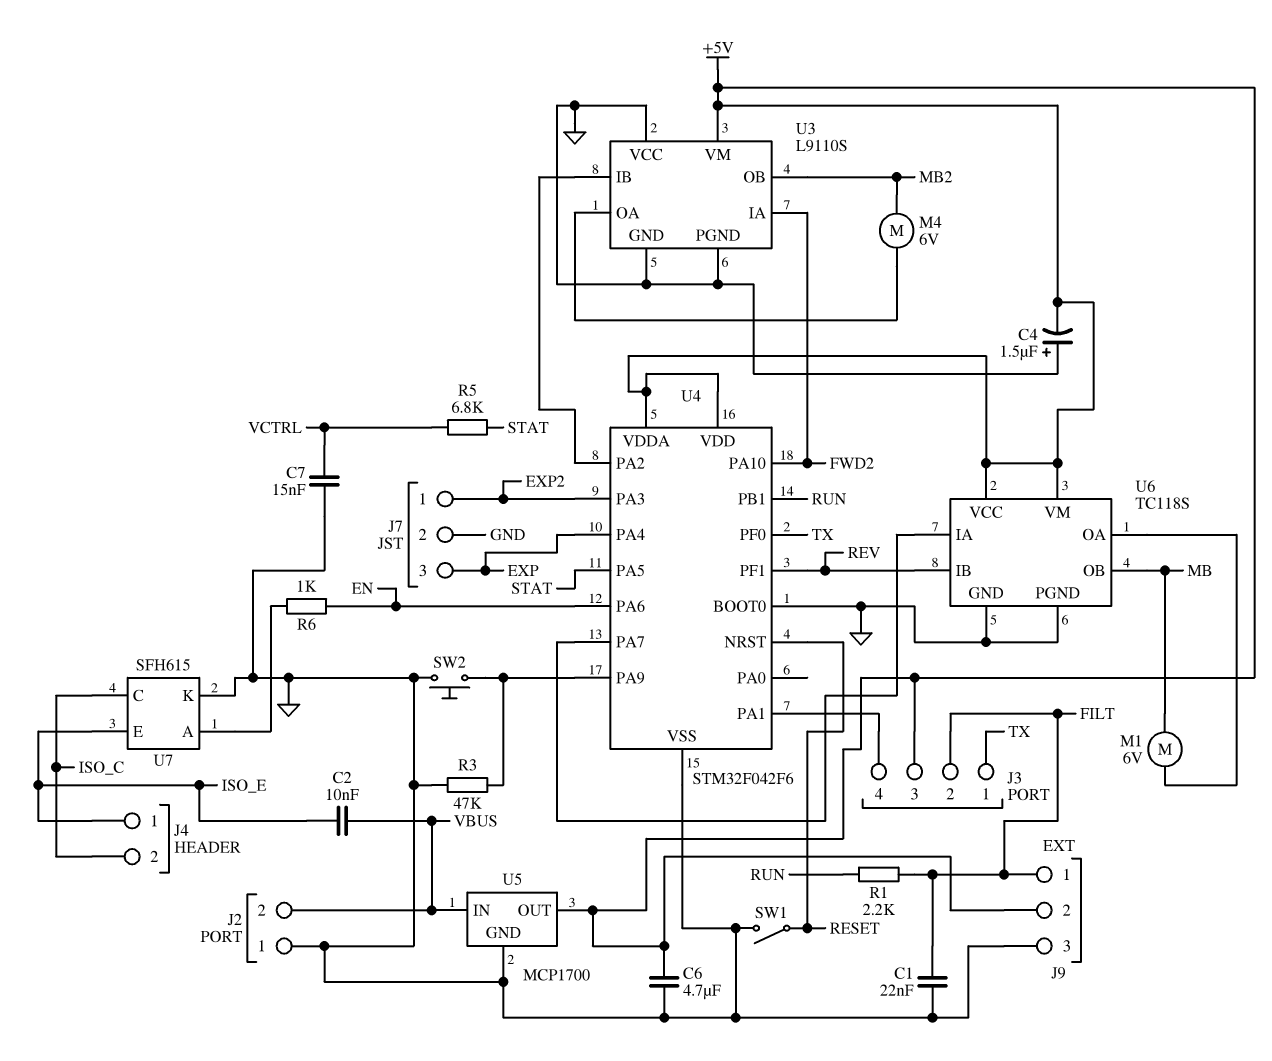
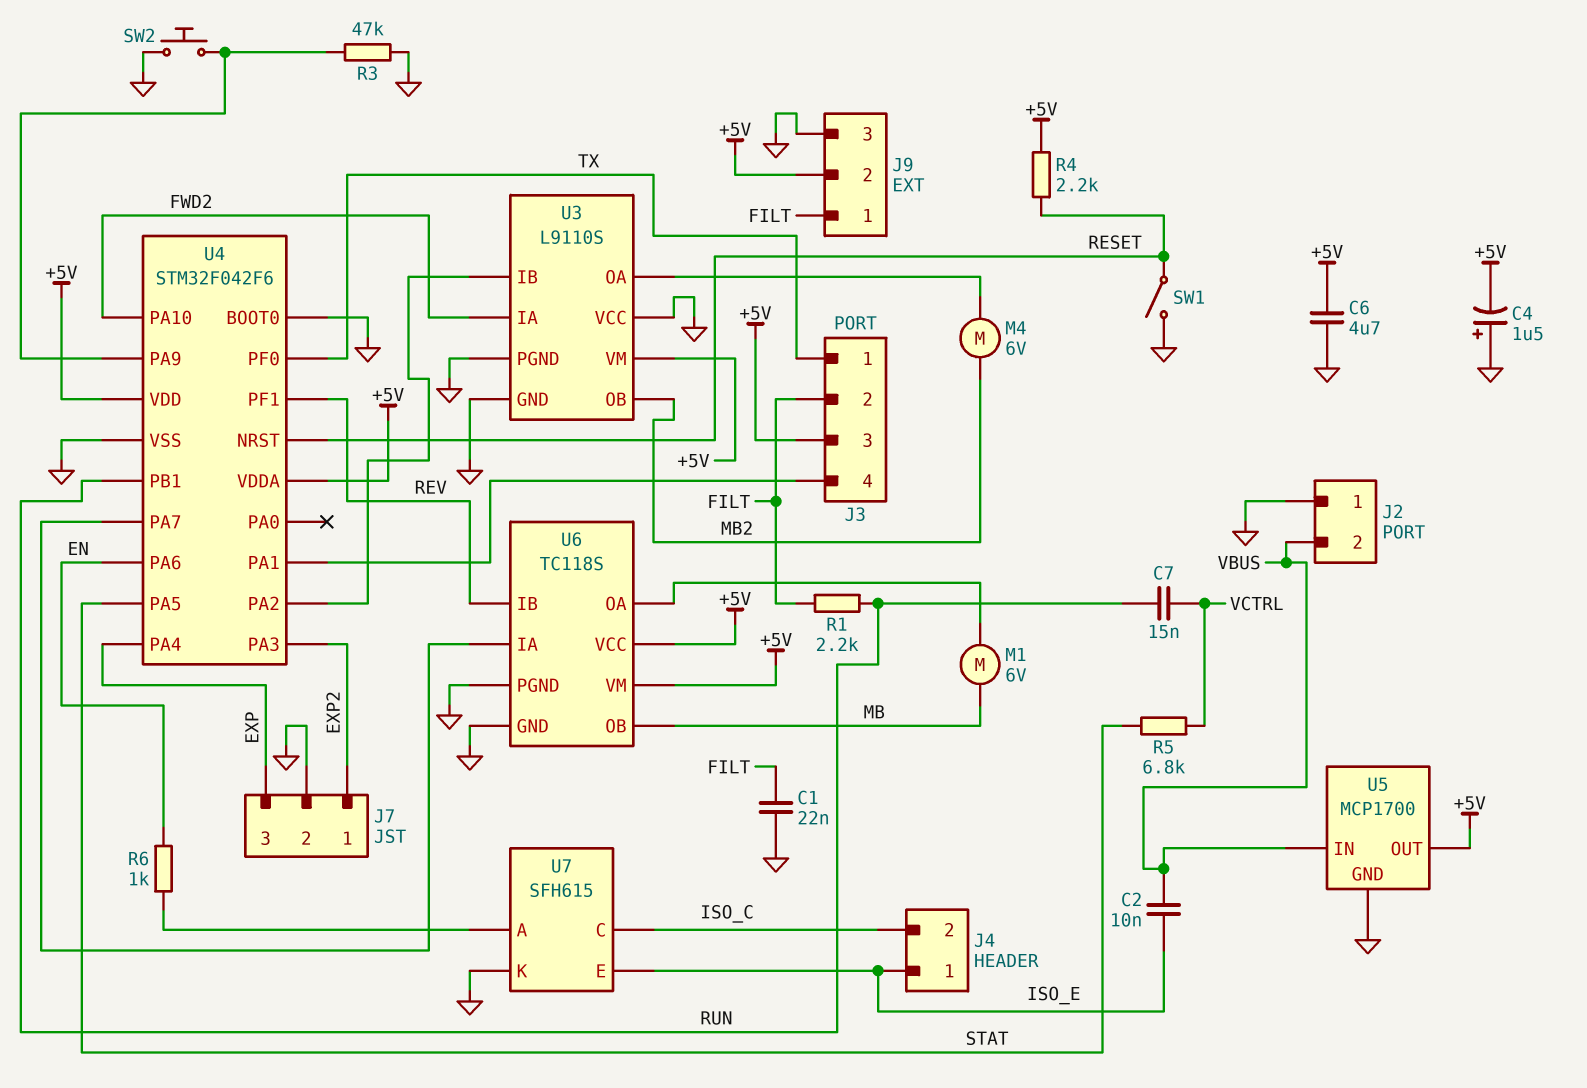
C7: 15nF (GND, VCTRL) -> 15nF (RUN, VCTRL)
R4: none -> 2.2k (+5V, RESET)

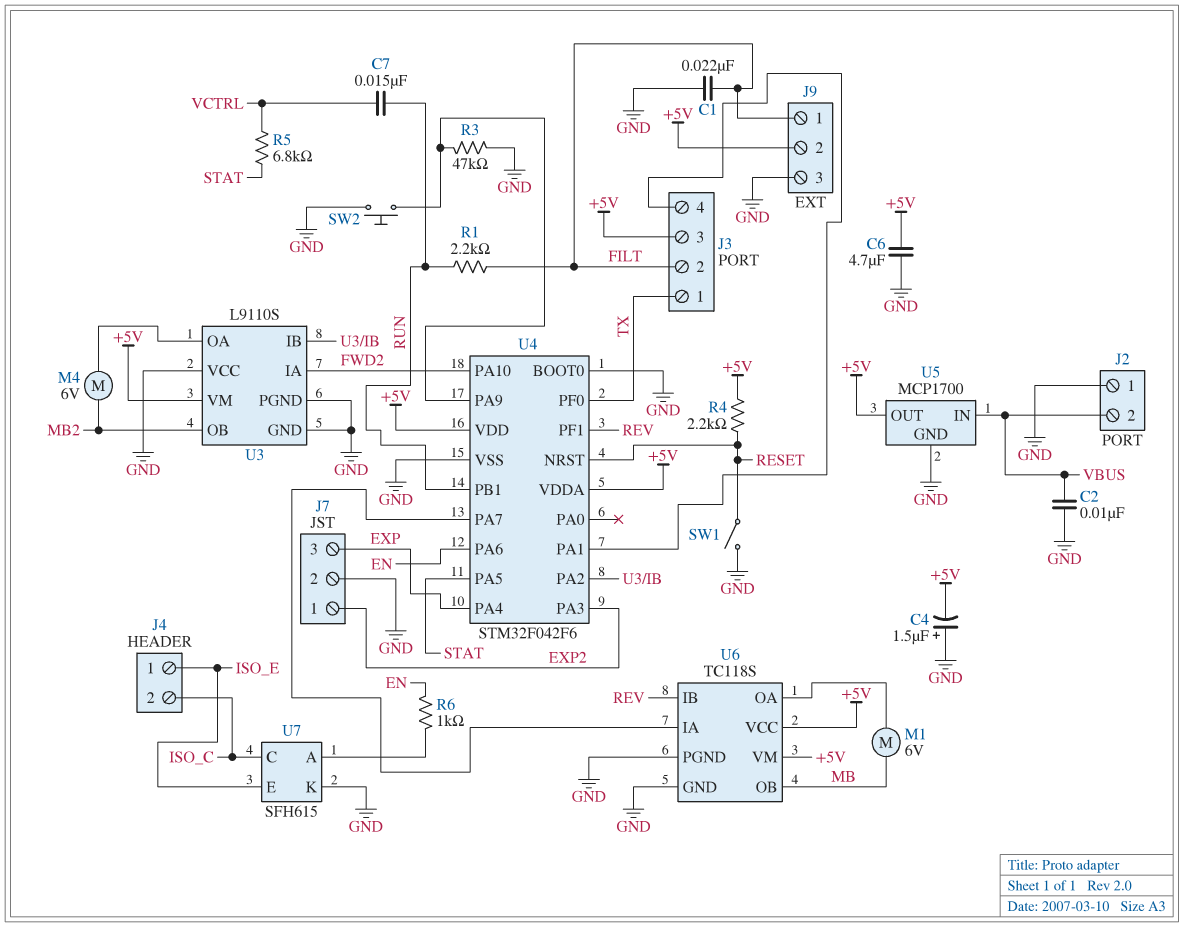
C2: 10nF (ISO_E, VBUS) -> 10nF (GND, VBUS)

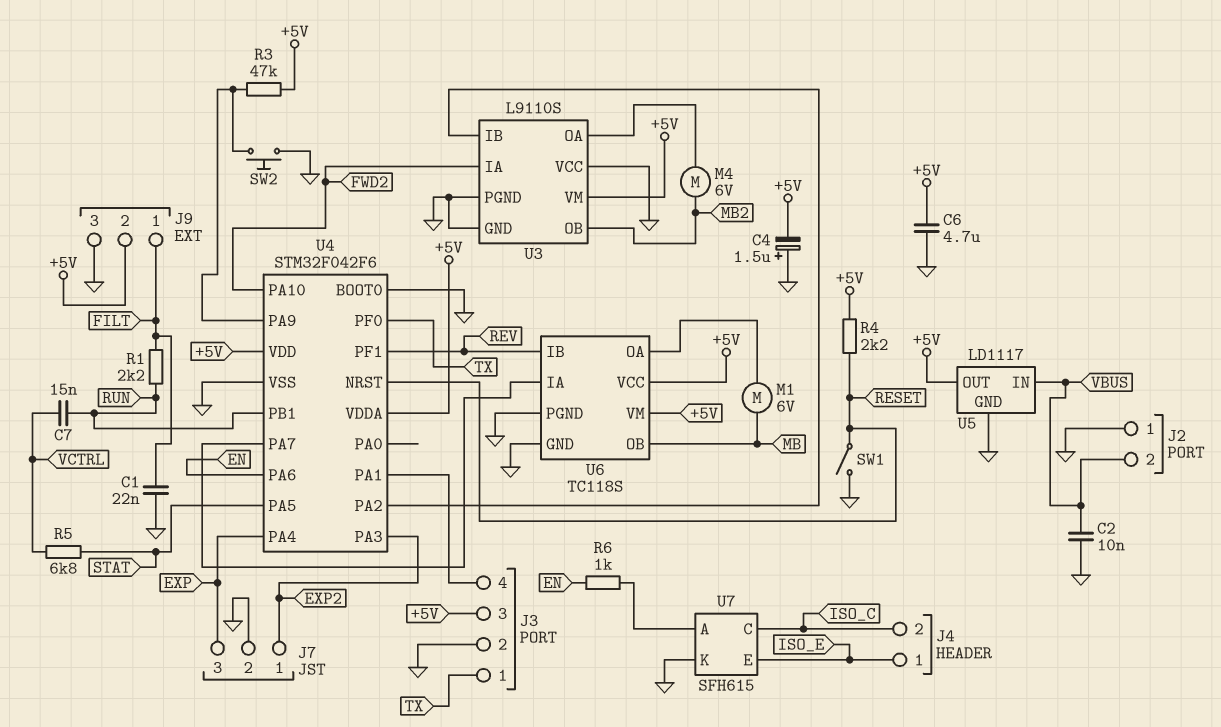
J3 pin 2: FILT -> GND
R3: 47k (GND, U4/PA9) -> 47k (+5V, U4/PA9)
U5: MCP1700 -> LD1117

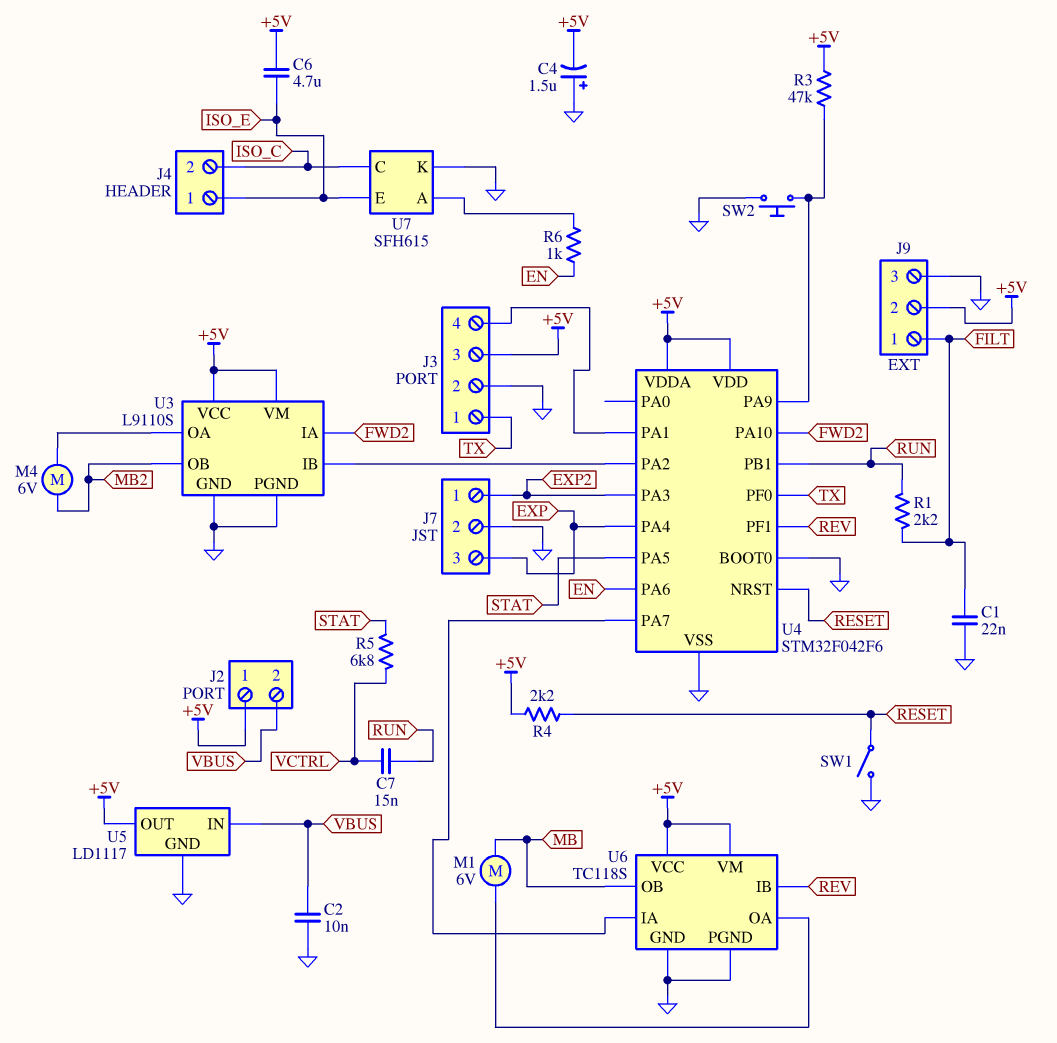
C6: 4.7uF (+5V, GND) -> 4.7uF (+5V, ISO_E)
J2 pin 1: GND -> +5V
U3 pin VCC: GND -> +5V

